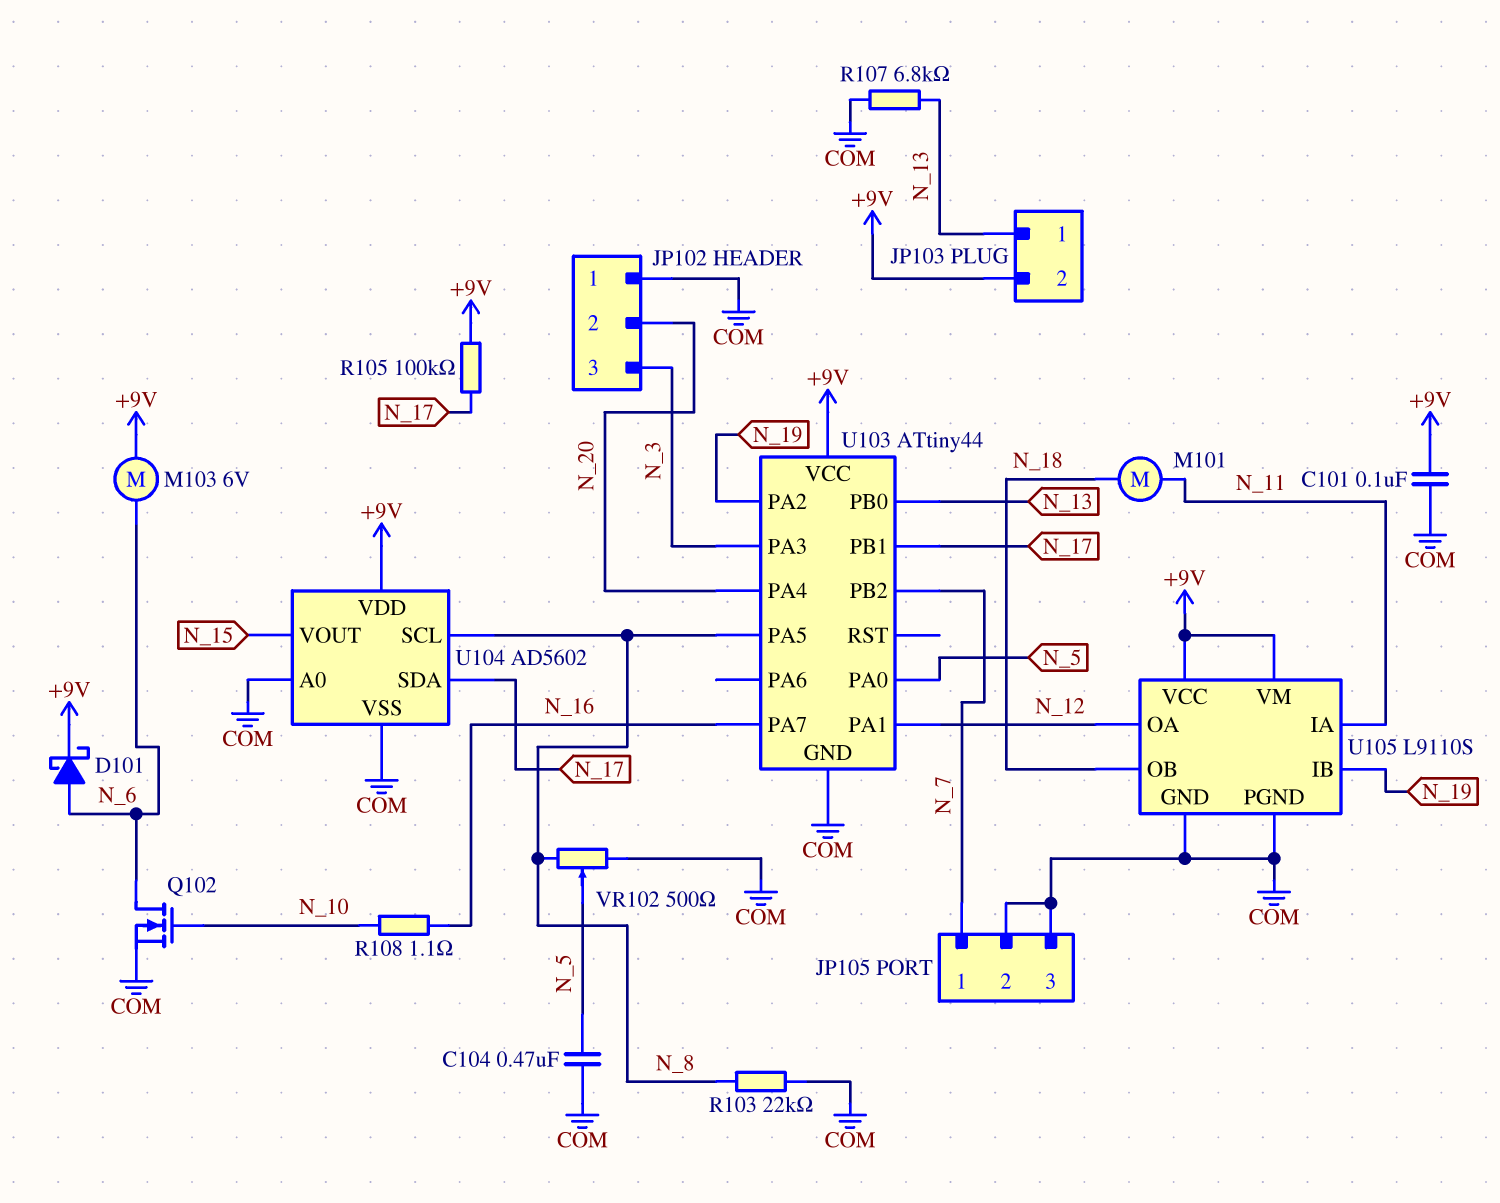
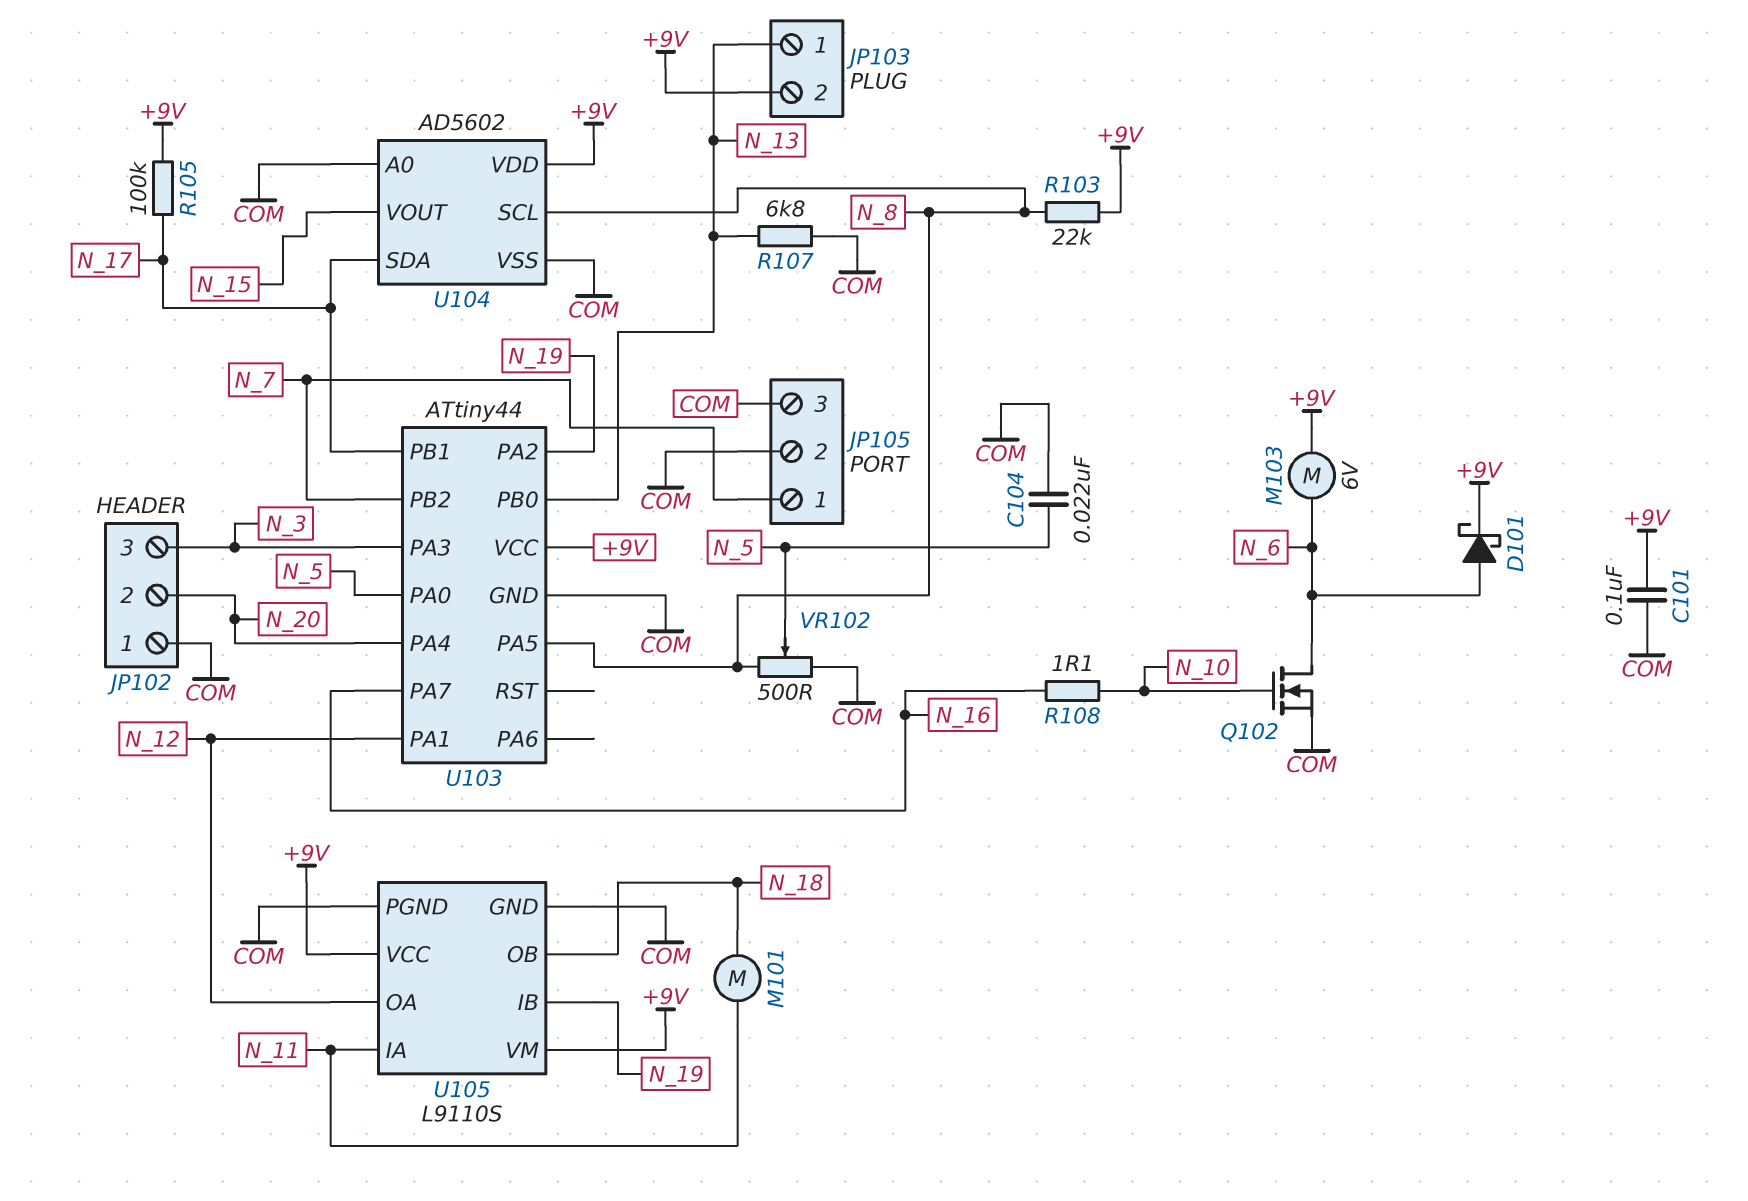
C104: 470nF (COM, N_5) -> 22nF (COM, N_5)
R103: 22k (COM, N_8) -> 22k (+9V, N_8)

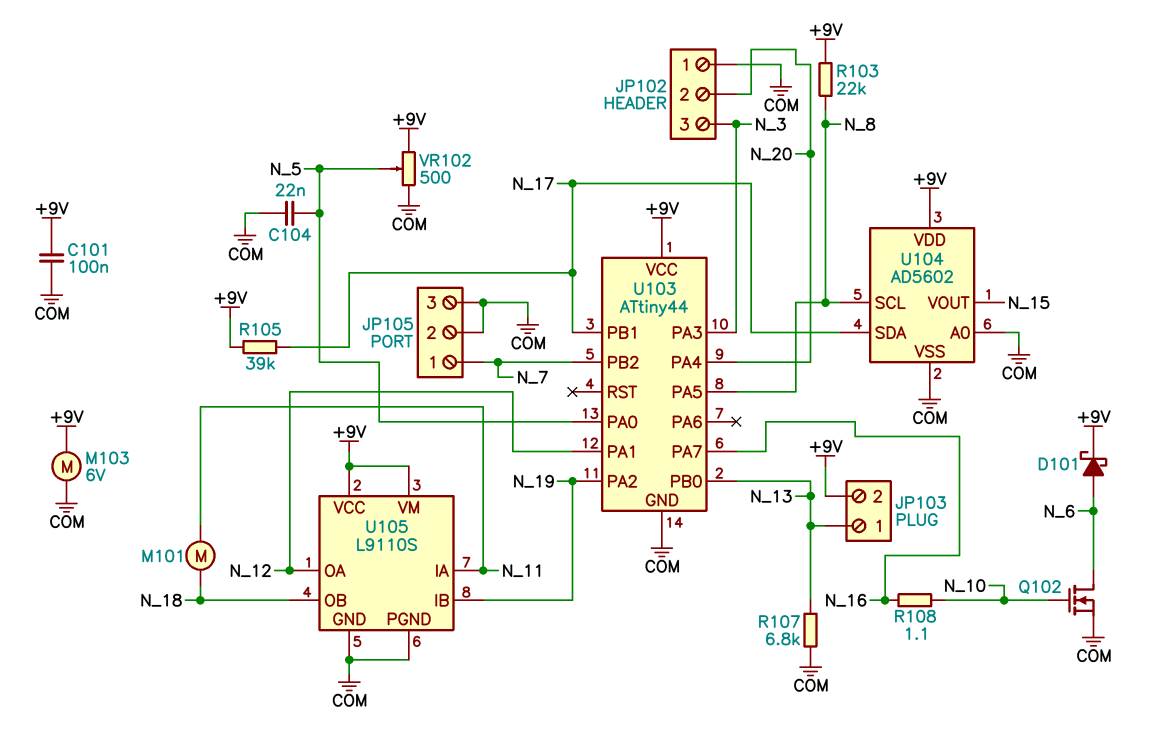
M103: motor 6V (+9V, N_6) -> motor 6V (+9V, COM)
R105: 100k (+9V, N_17) -> 39k (+9V, N_17)
VR102: 500 (COM, N_8, wiper N_5) -> 500 (+9V, COM, wiper N_5)

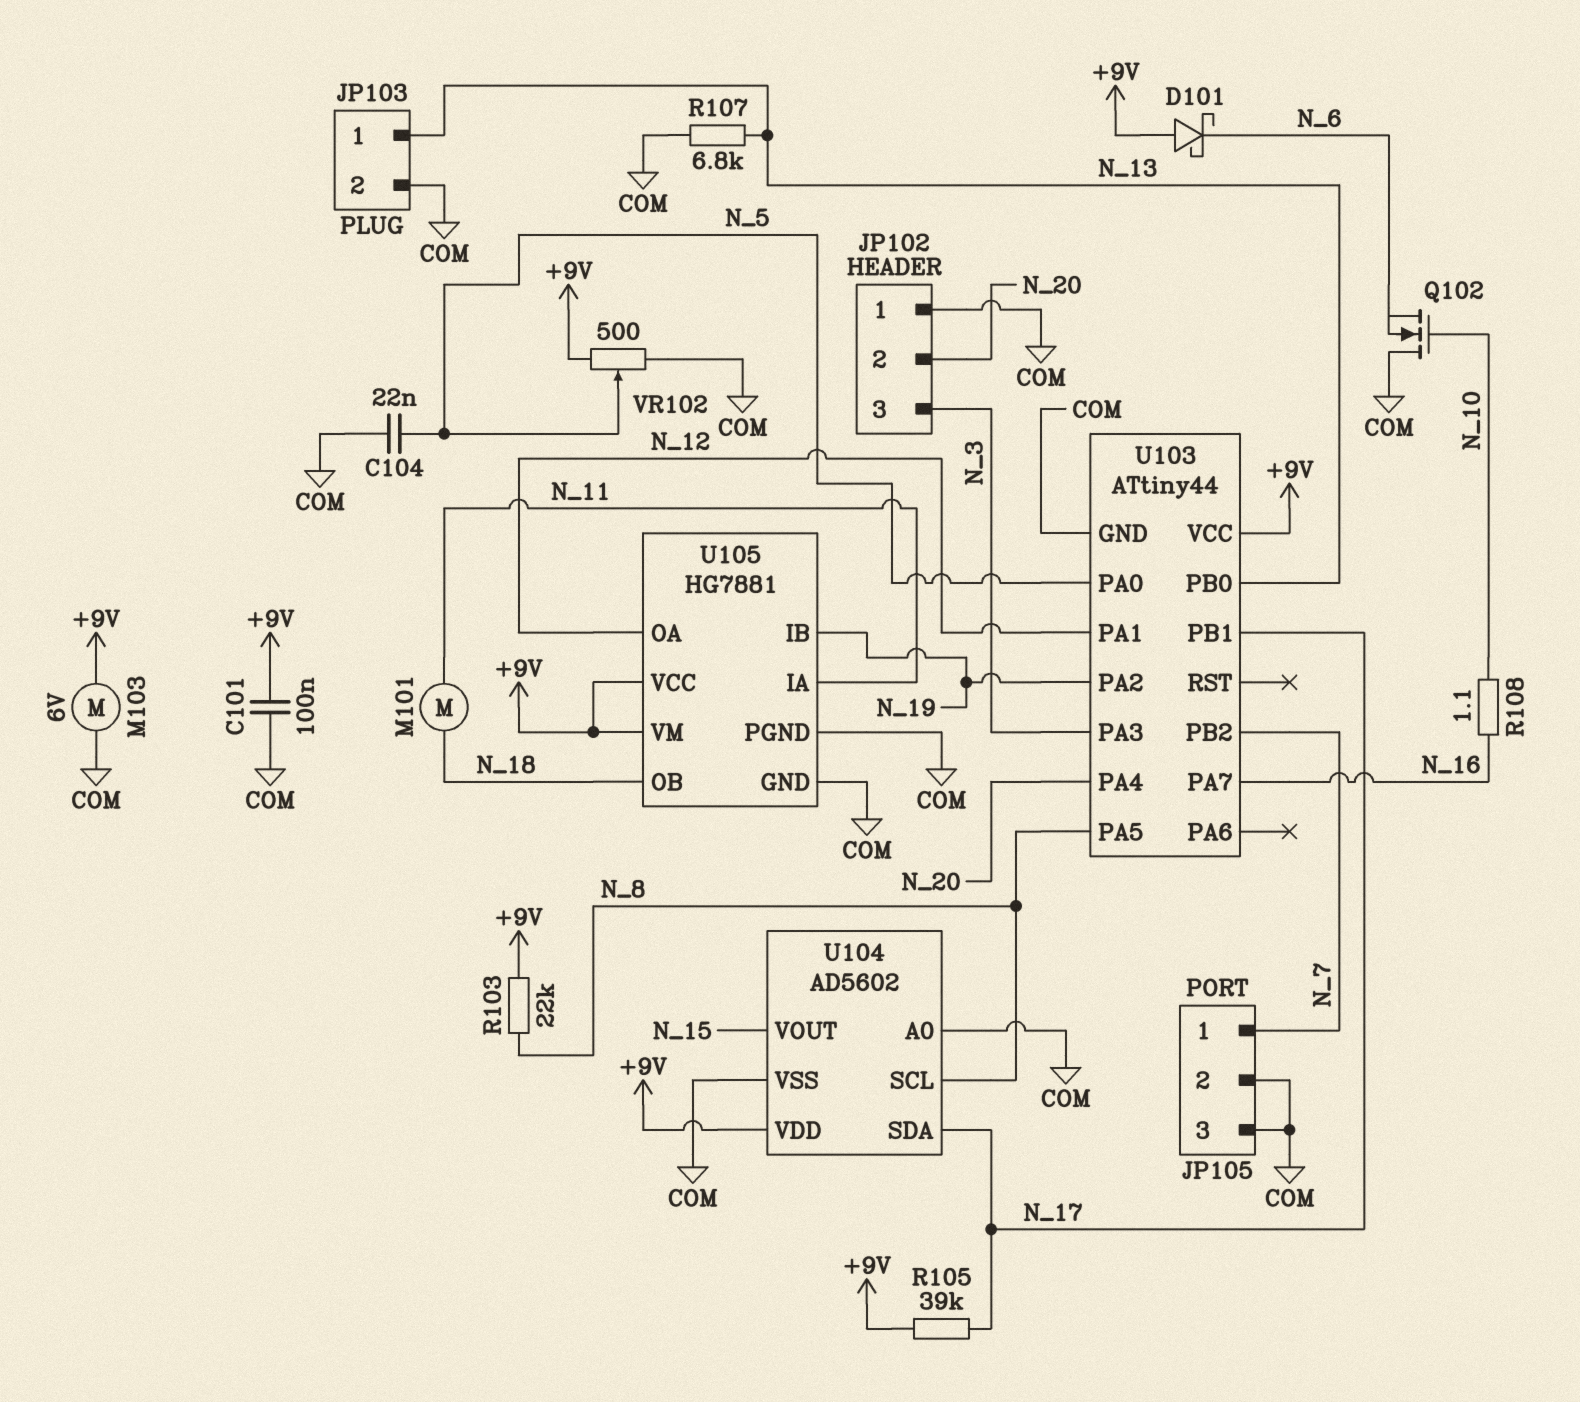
D101: schottky (A N_6, K +9V) -> schottky (A +9V, K N_6)
JP103 pin 2: +9V -> COM
Q102: NMOS (G N_10, D N_6, S COM) -> NMOS (G N_10, D COM, S N_6)
U105: L9110S -> HG7881

